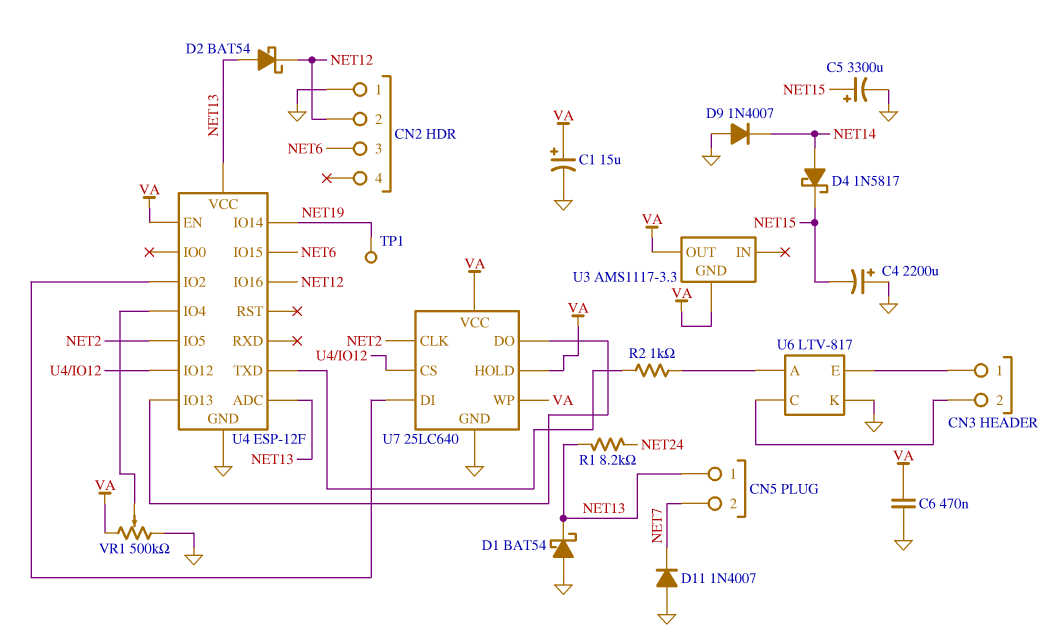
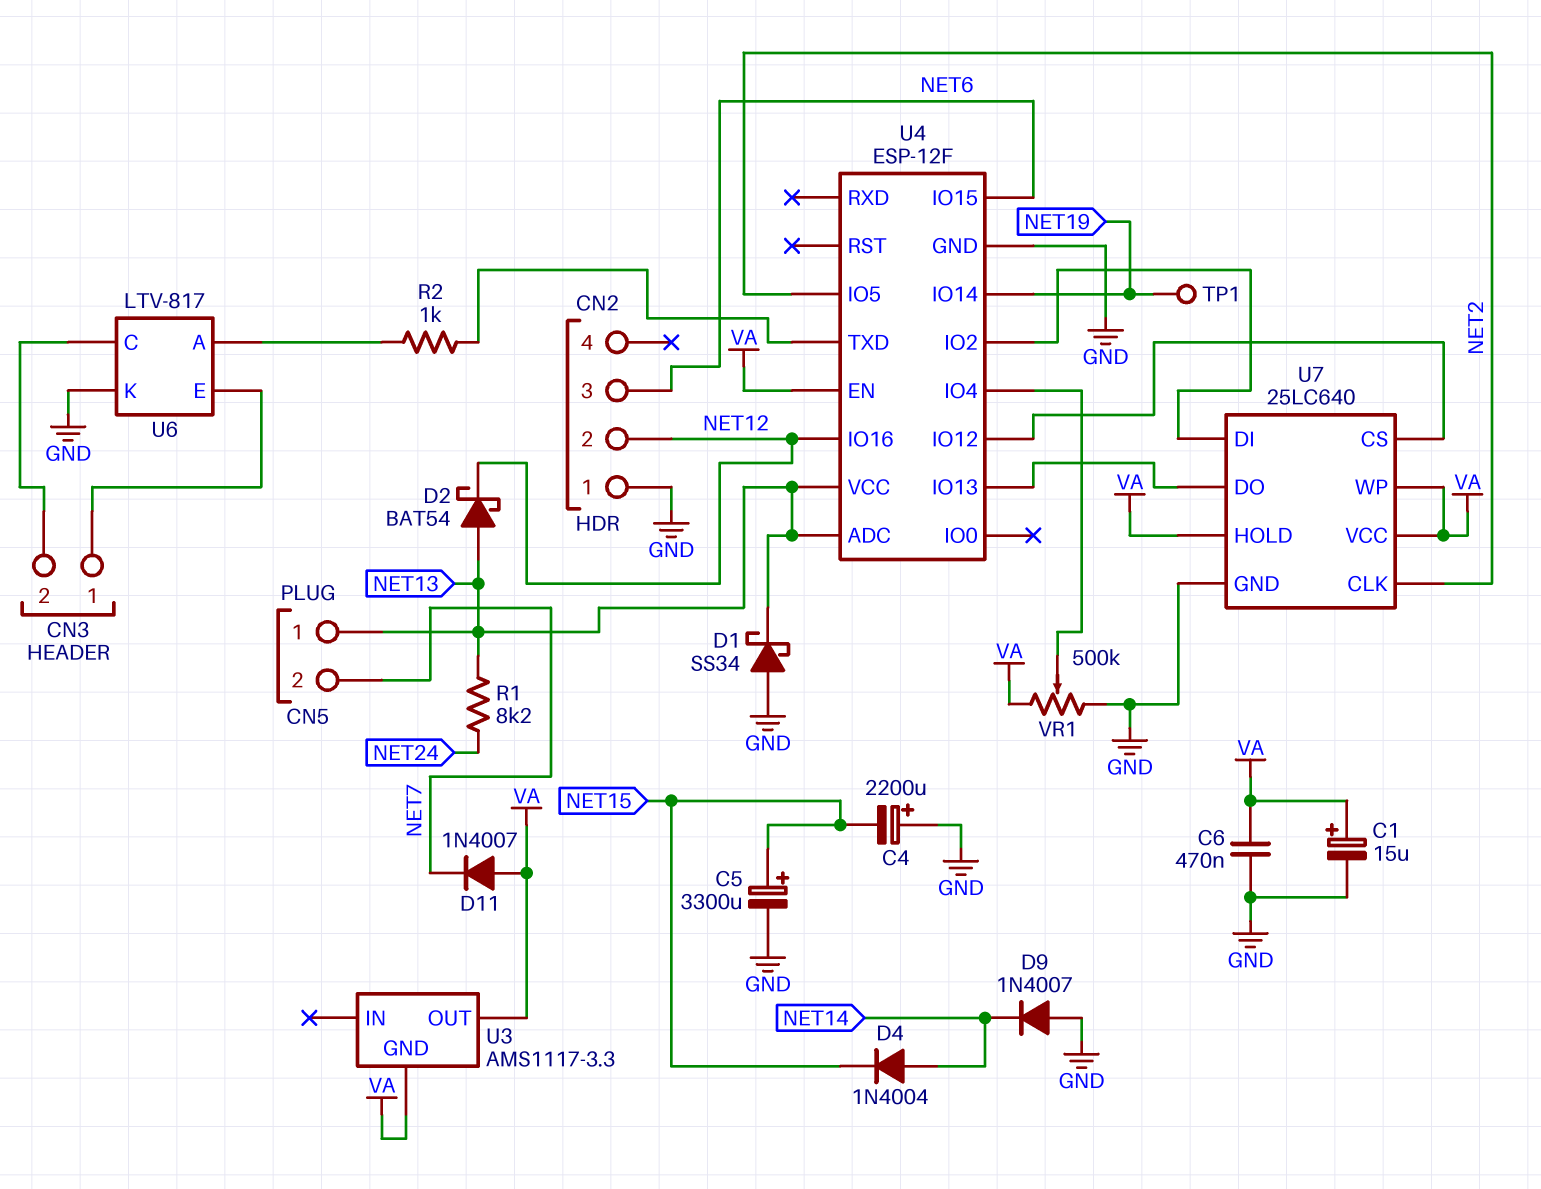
D1: schottky BAT54 (A GND, K NET13) -> schottky SS34 (A GND, K NET13)
D4: schottky 1N5817 (A NET14, K NET15) -> diode 1N4004 (A NET14, K NET15)
D11: diode 1N4007 (A GND, K NET7) -> diode 1N4007 (A VA, K NET7)

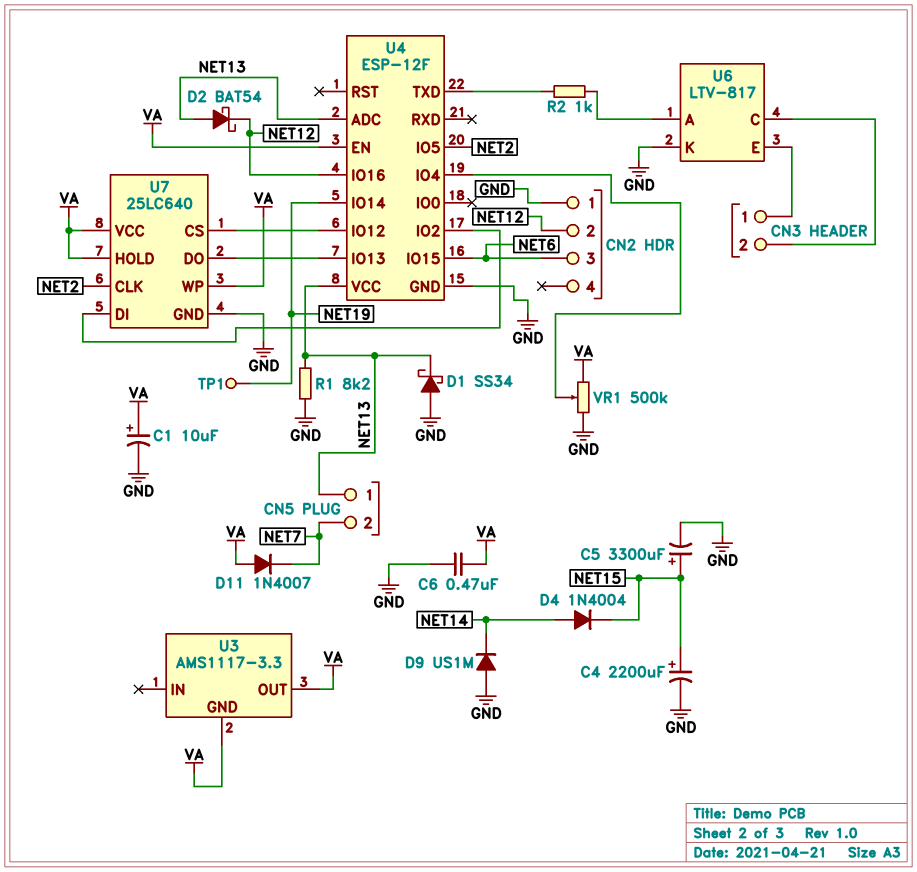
C1: 15uF (plus VA, minus GND) -> 10uF (plus VA, minus GND)
C4: 2200uF (plus GND, minus NET15) -> 2200uF (plus NET15, minus GND)
D9: diode 1N4007 (A GND, K NET14) -> diode US1M (A GND, K NET14)
R1: 8.2k (NET13, NET24) -> 8.2k (GND, NET13)

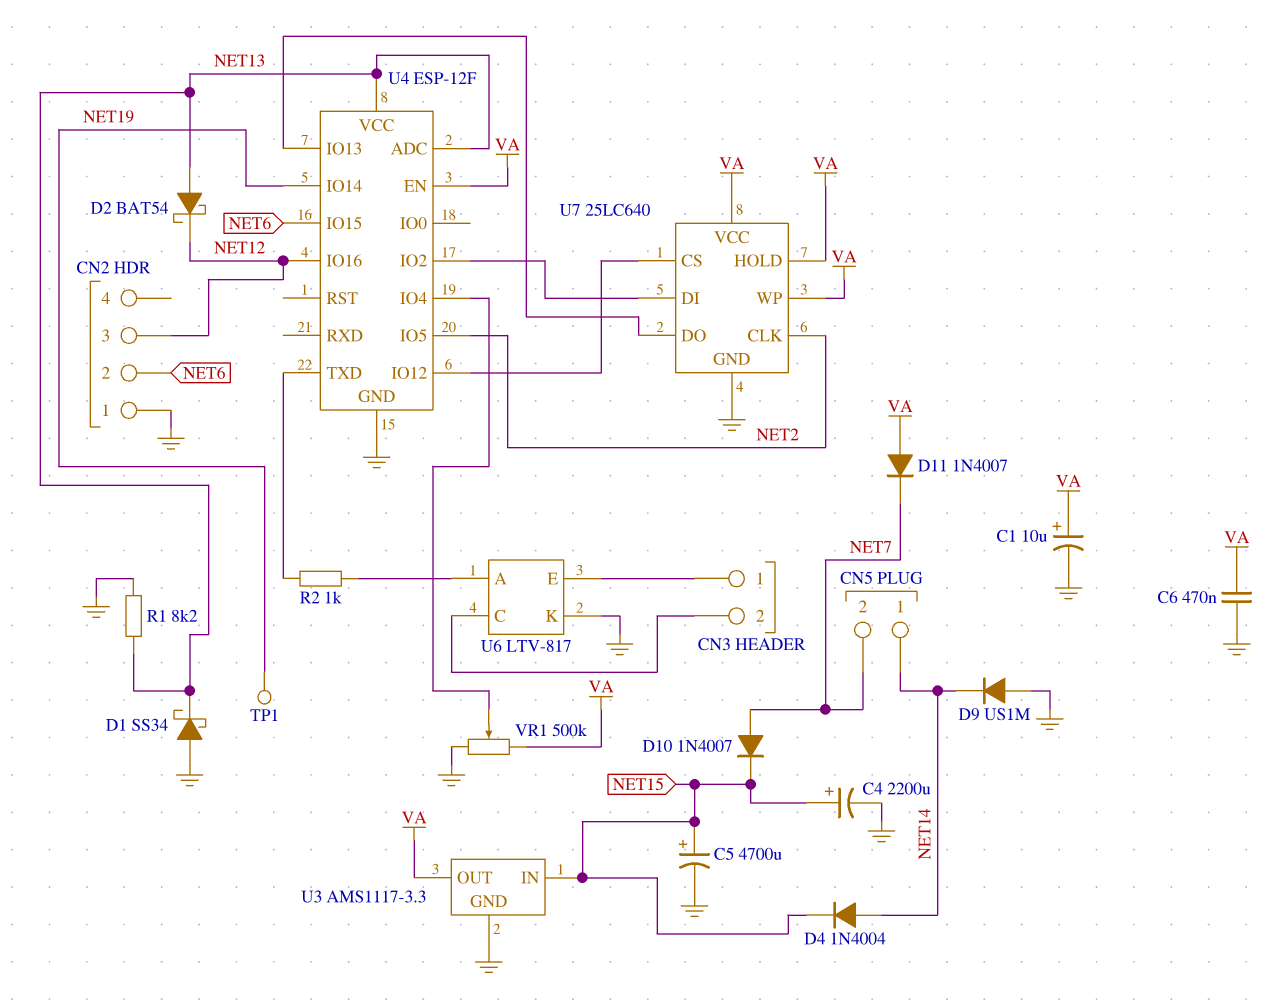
C5: 3300uF (plus NET15, minus GND) -> 4700uF (plus NET15, minus GND)
CN2 pin 2: NET12 -> NET6
CN2 pin 3: NET6 -> NET12
CN5 pin 1: NET13 -> NET14
D10: none -> diode 1N4007 (A NET7, K NET15)
U3 pin GND: VA -> GND
U3 pin IN: none -> NET15

